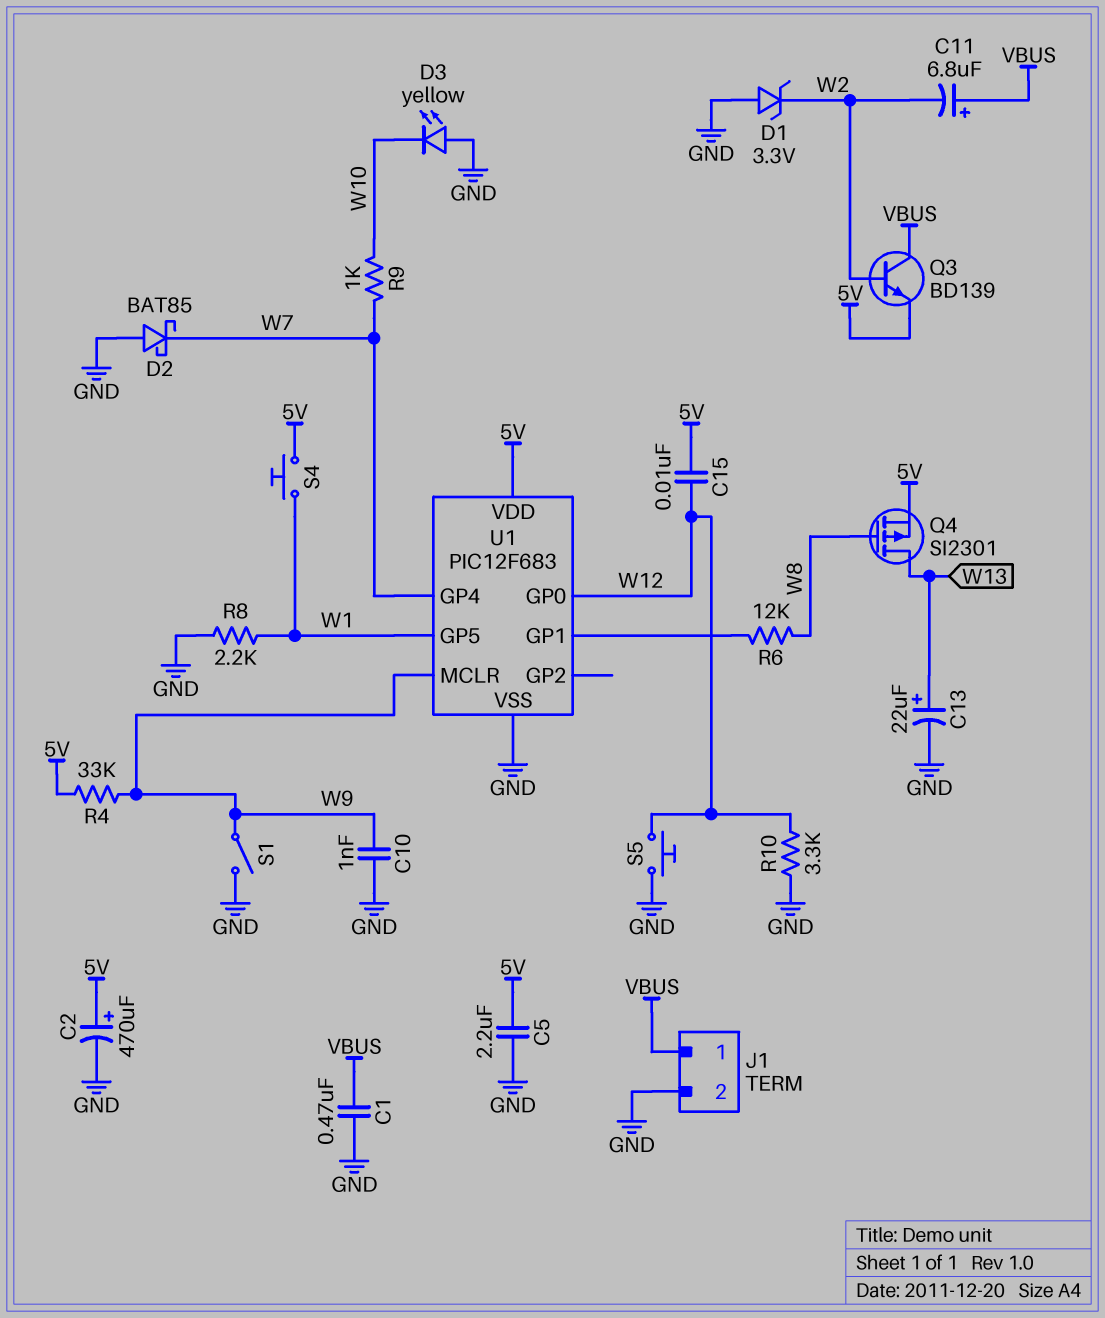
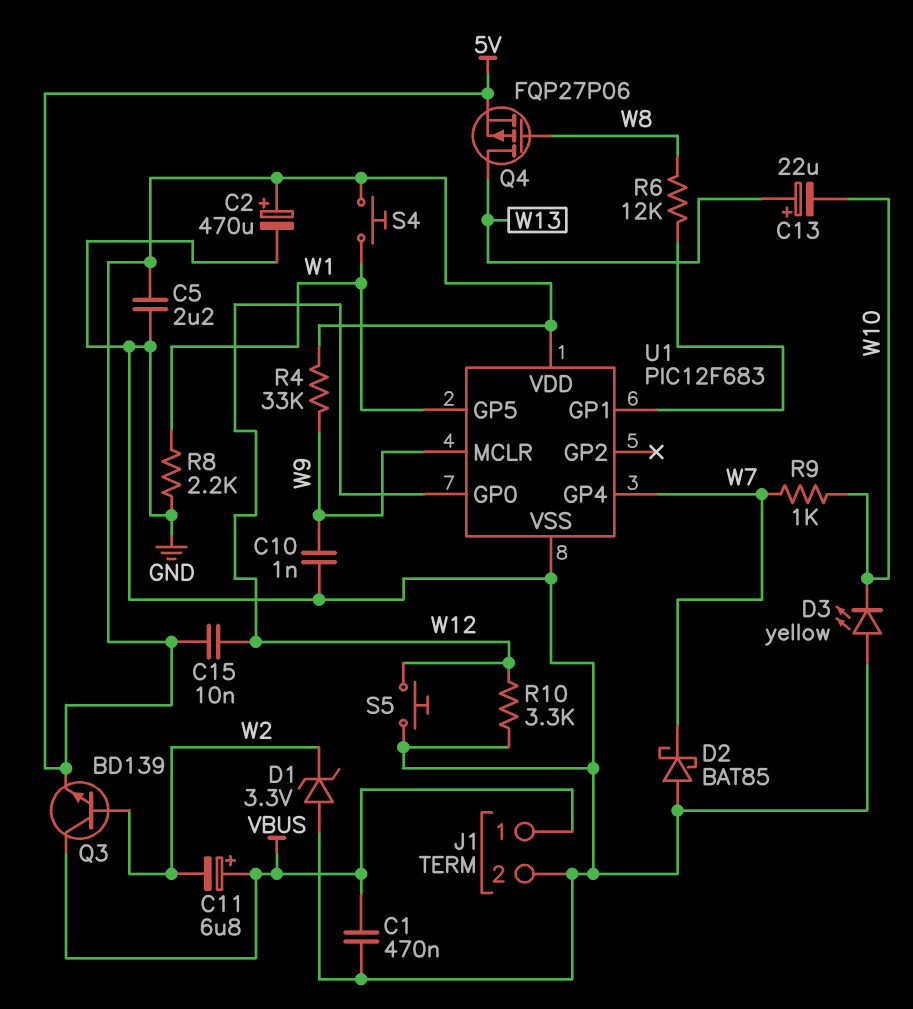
C13: 22uF (plus W13, minus GND) -> 22uF (plus W13, minus W10)
Q4: PMOS SI2301 (G W8, D W13, S 5V) -> PMOS FQP27P06 (G W8, D W13, S 5V)
S1: switch (GND, W9) -> none

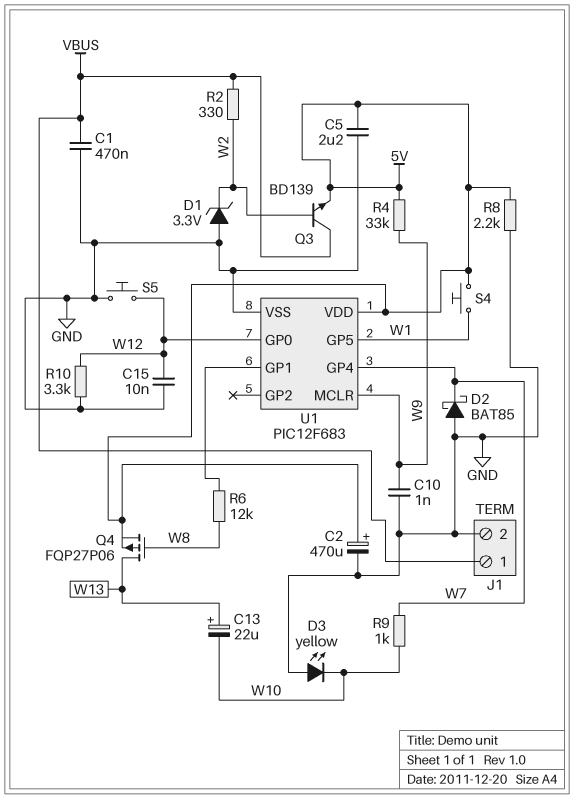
C11: 6.8uF (plus VBUS, minus W2) -> none
C15: 10nF (5V, W12) -> 10nF (GND, W12)
R2: none -> 330 (VBUS, W2)
R8: 2.2k (GND, W1) -> 2.2k (5V, GND)

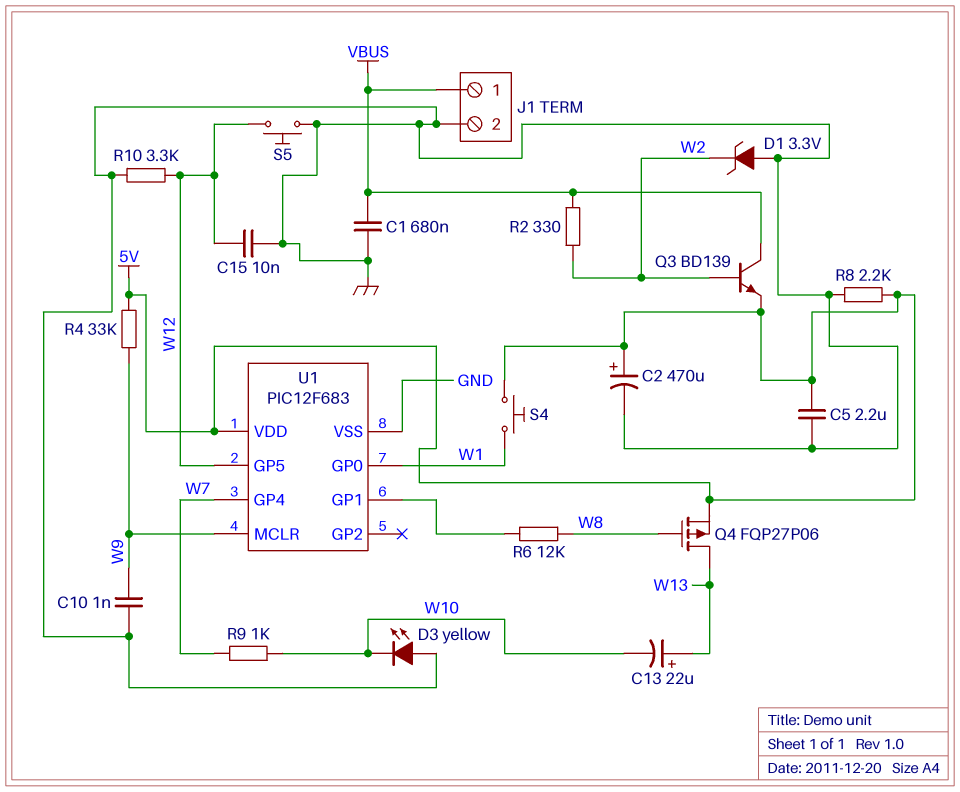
C1: 470nF (GND, VBUS) -> 680nF (GND, VBUS)
D2: schottky BAT85 (A GND, K W7) -> none
U1 pin GP0: W12 -> W1
U1 pin GP5: W1 -> W12

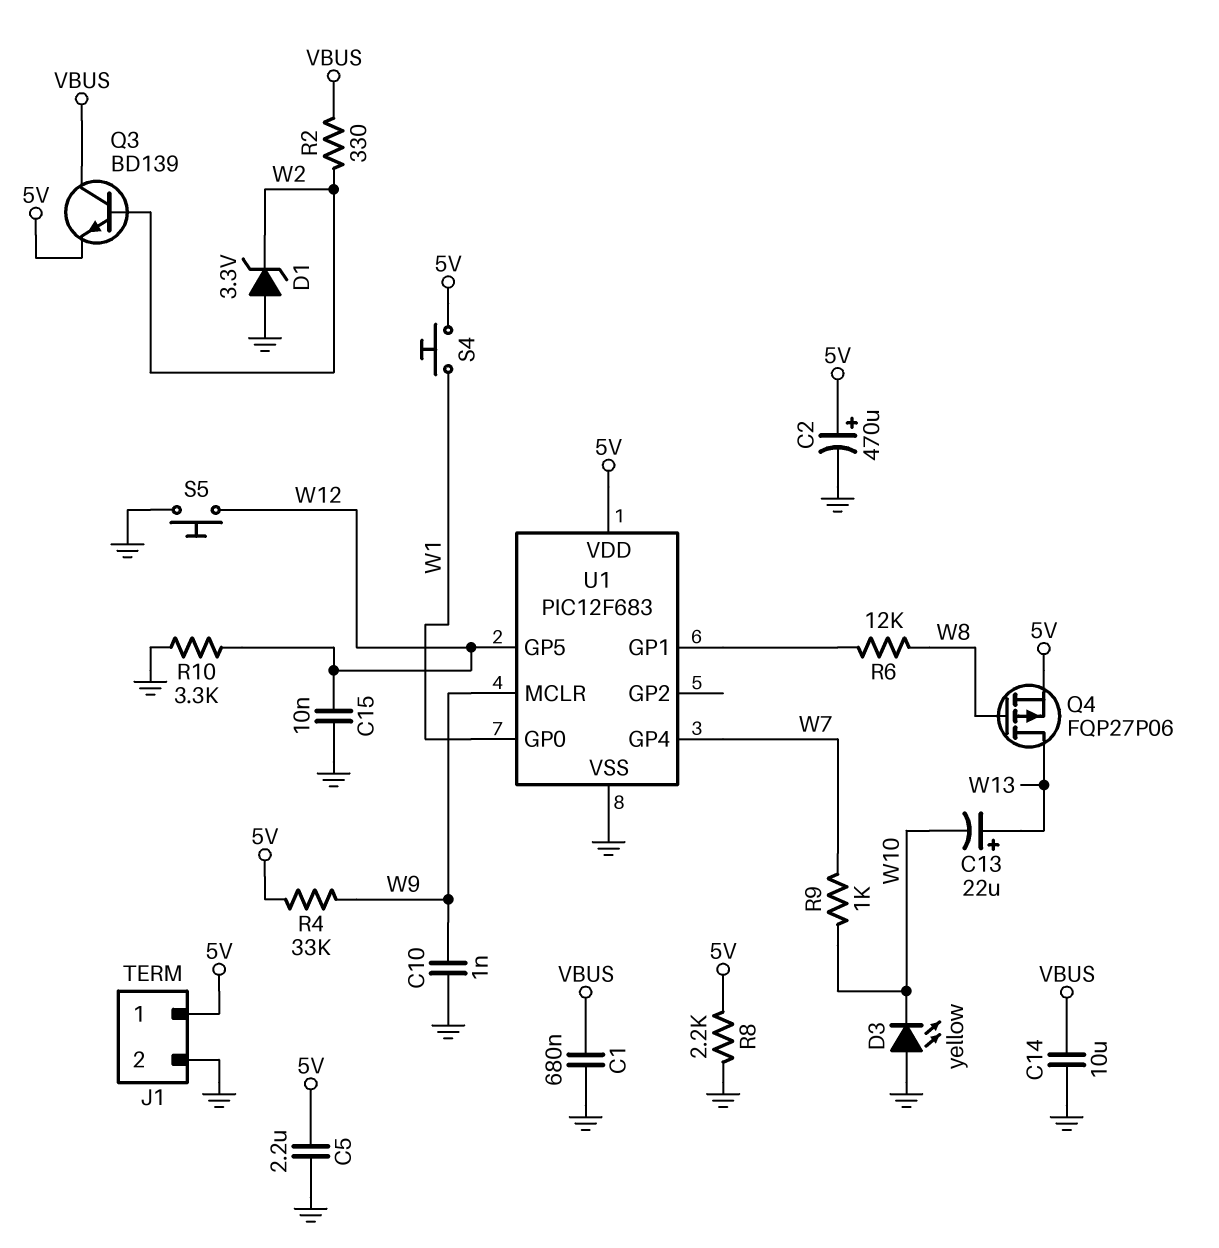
C14: none -> 10uF (GND, VBUS)
J1 pin 1: VBUS -> 5V

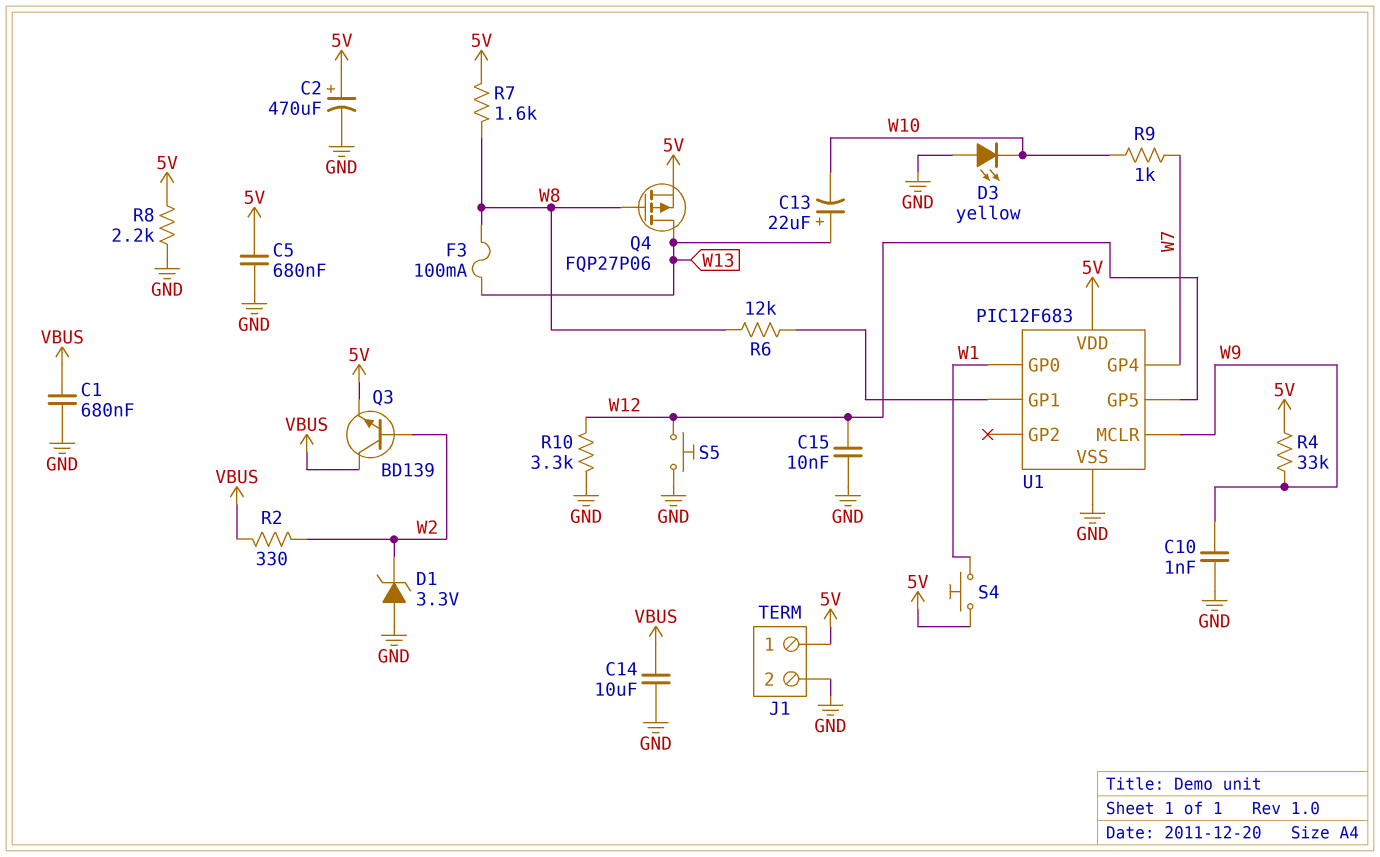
C5: 2.2uF (5V, GND) -> 680nF (5V, GND)
F3: none -> 100mA (W8, W13)
R7: none -> 1.6k (5V, W8)

